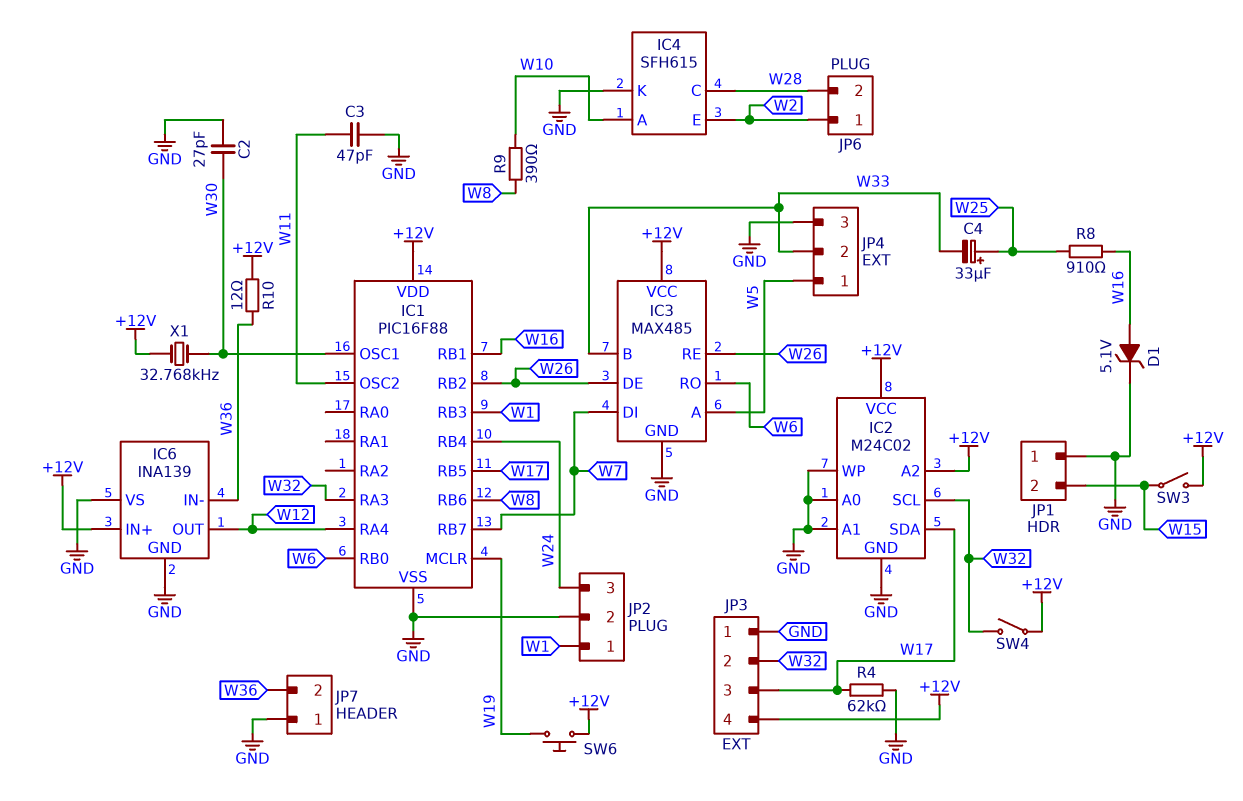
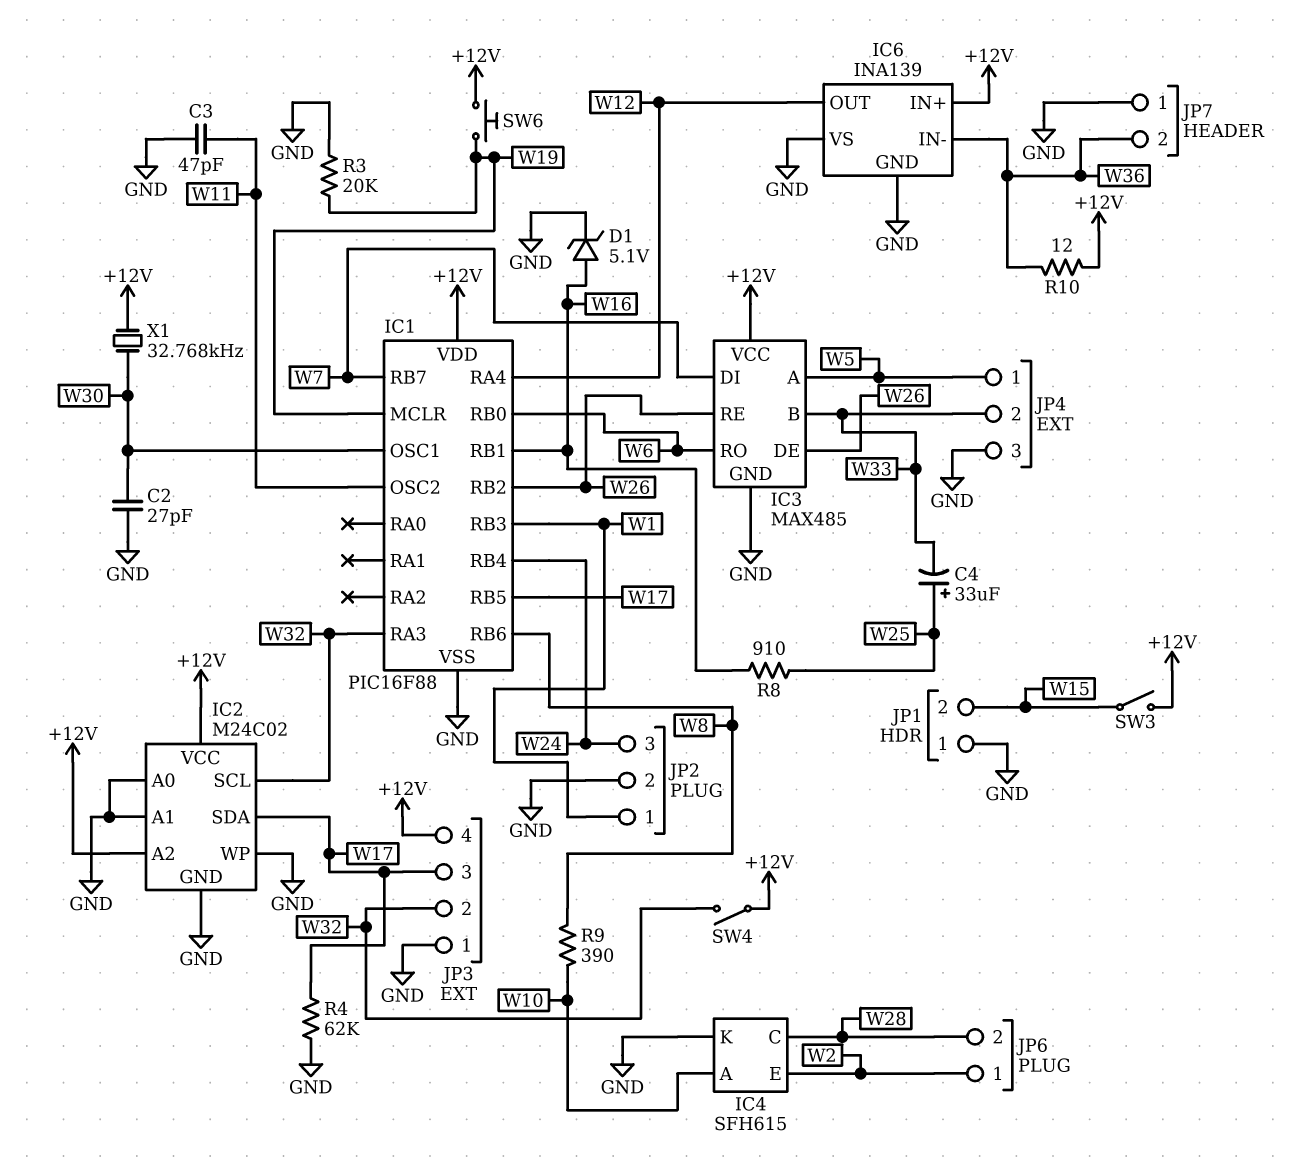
R3: none -> 20k (GND, W19)

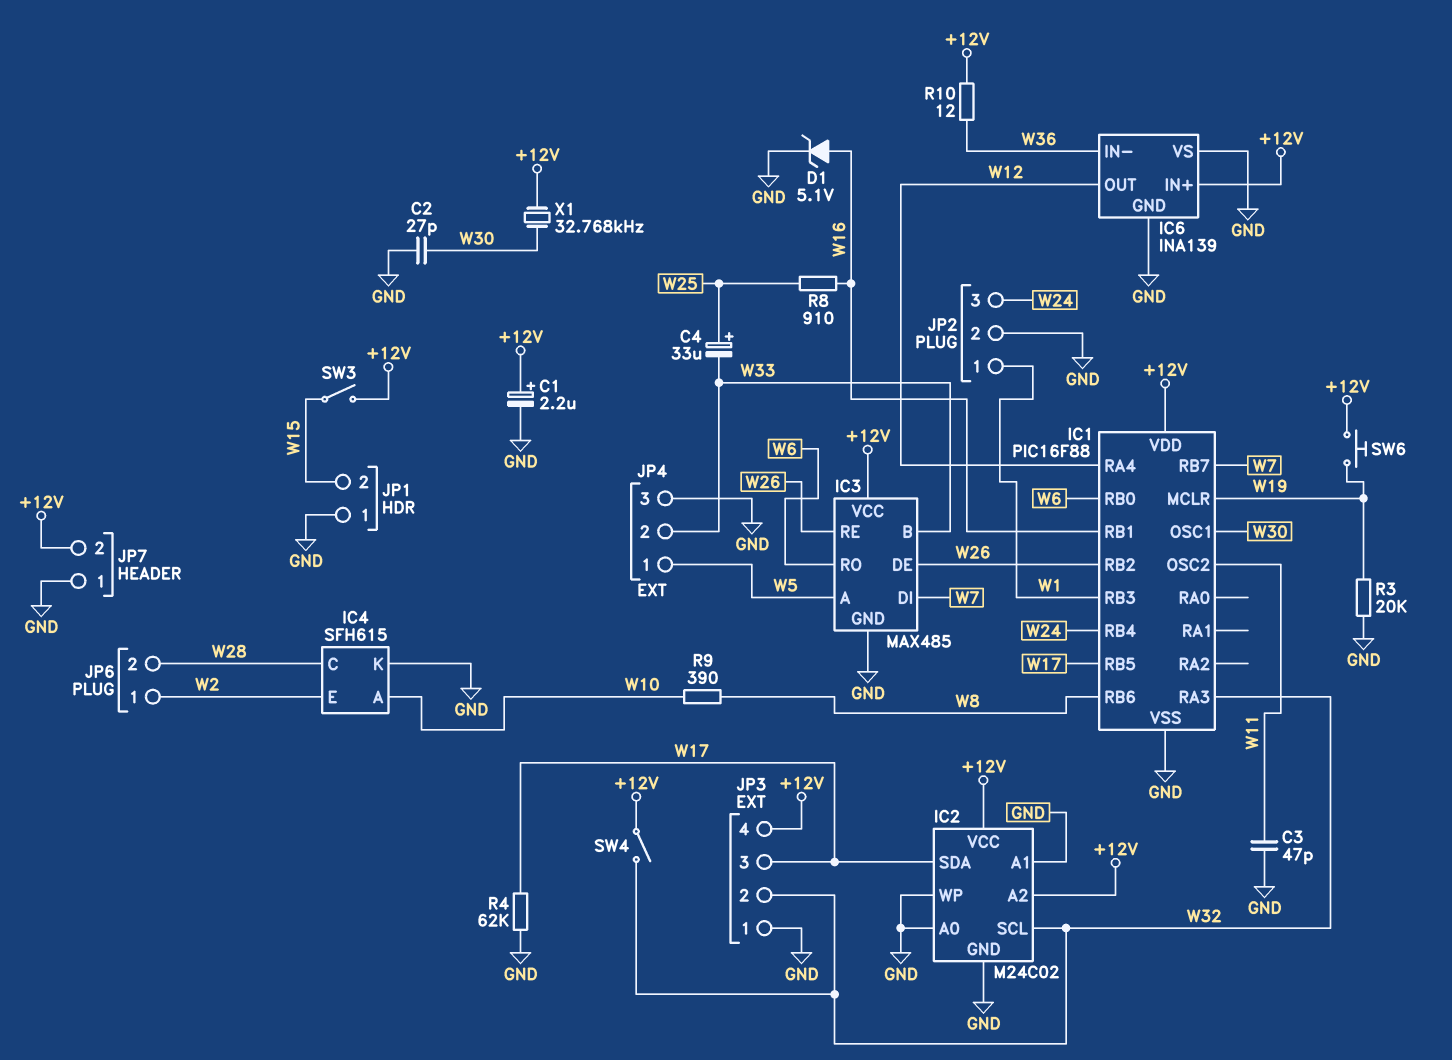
C1: none -> 2.2uF (plus +12V, minus GND)
JP7 pin 2: W36 -> +12V

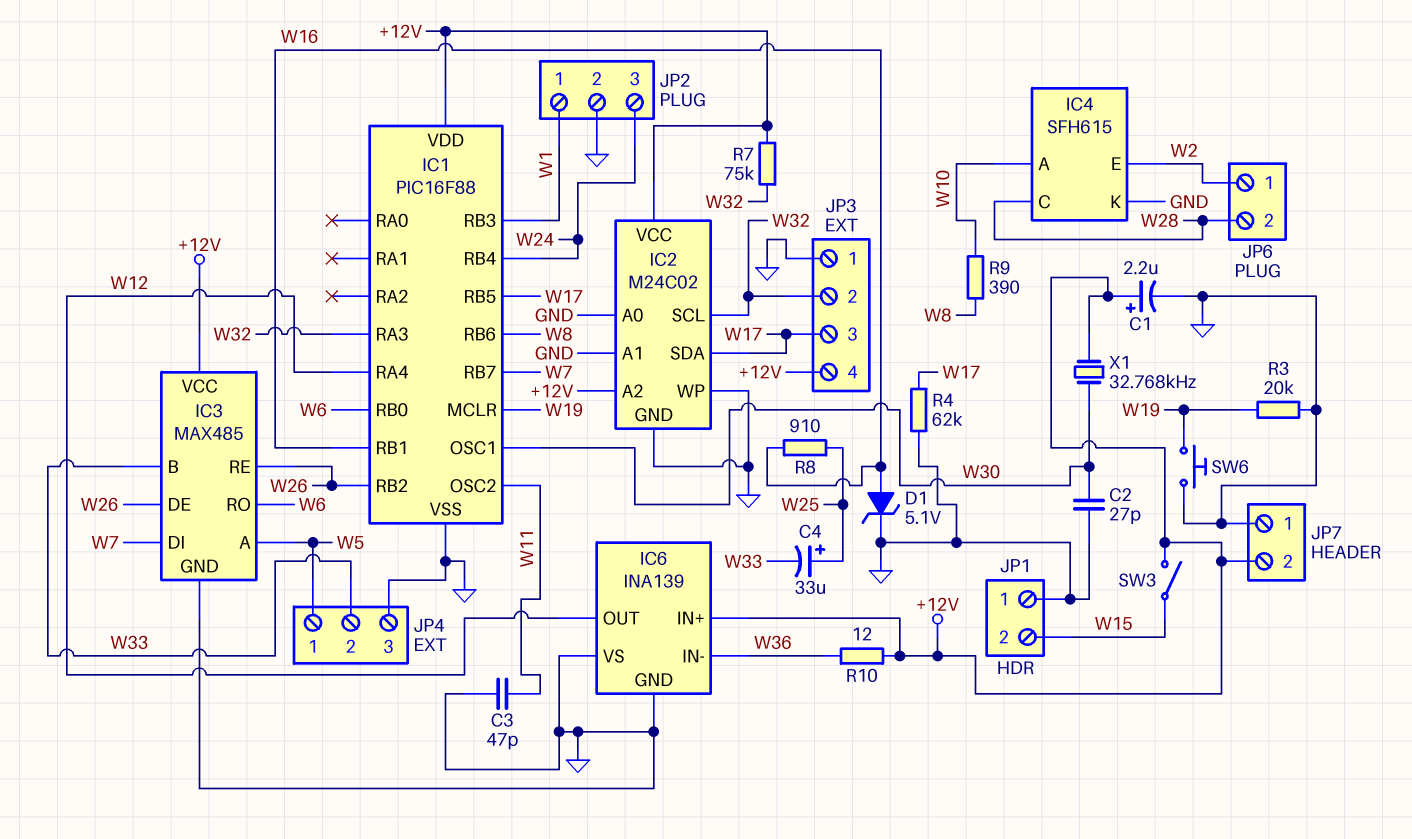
R7: none -> 75k (+12V, W32)
SW4: switch (+12V, W32) -> none
SW6: button (+12V, W19) -> button (GND, W19)

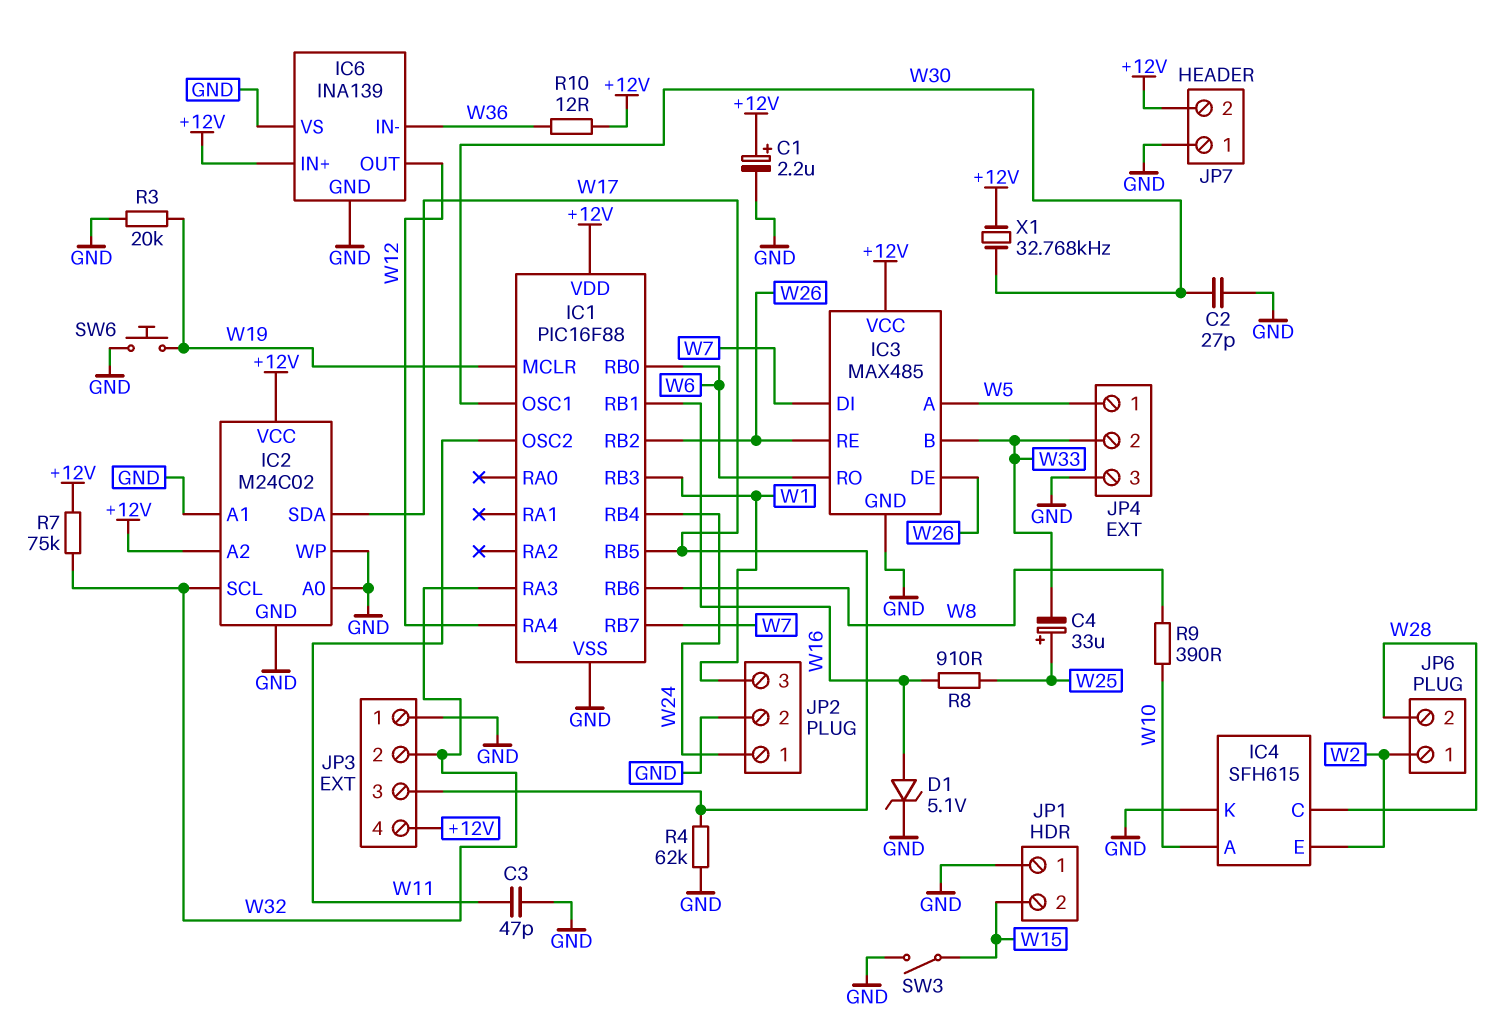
JP2 pin 1: W1 -> W24
JP2 pin 3: W24 -> W1
SW3: switch (+12V, W15) -> switch (GND, W15)

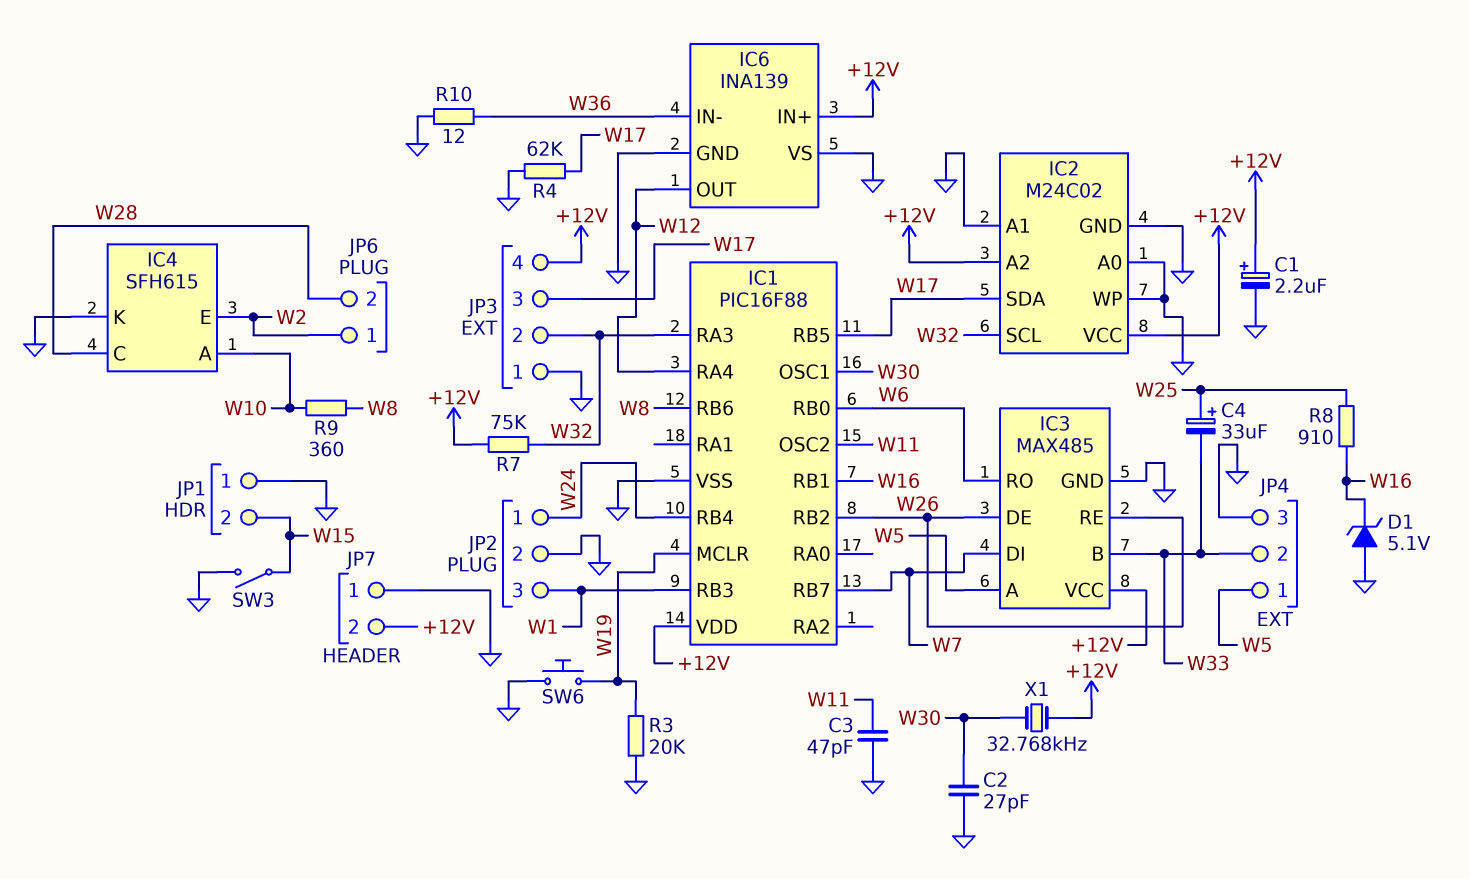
D1: zener 5.1V (A W16, K GND) -> zener 5.1V (A GND, K W16)
R9: 390 (W8, W10) -> 360 (W8, W10)
R10: 12 (+12V, W36) -> 12 (GND, W36)

